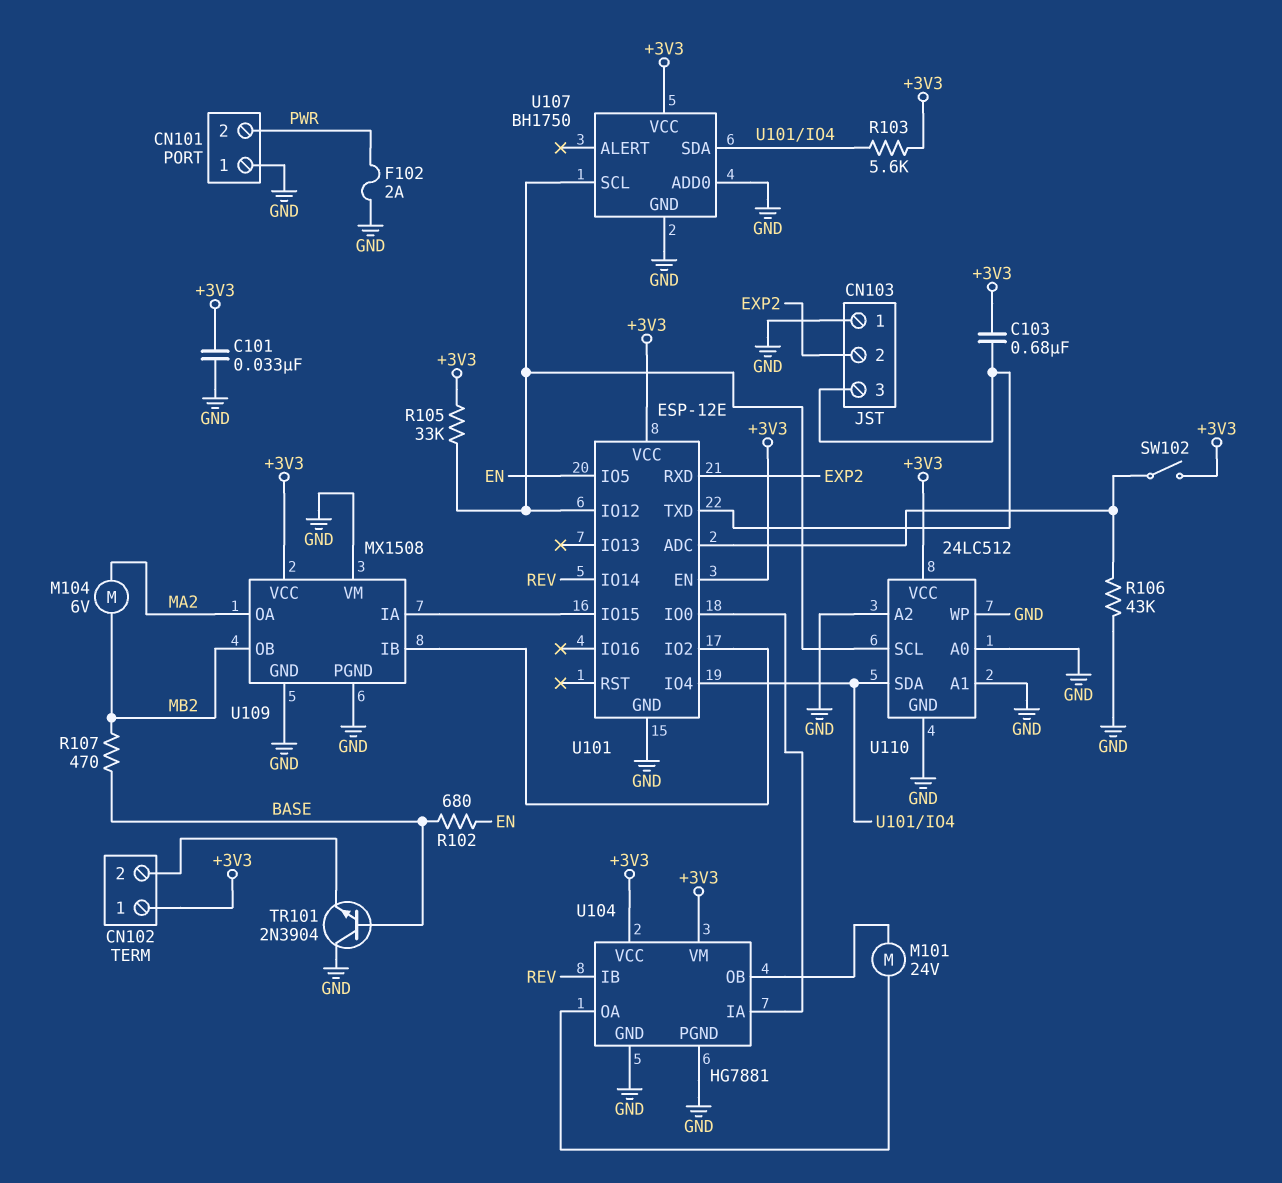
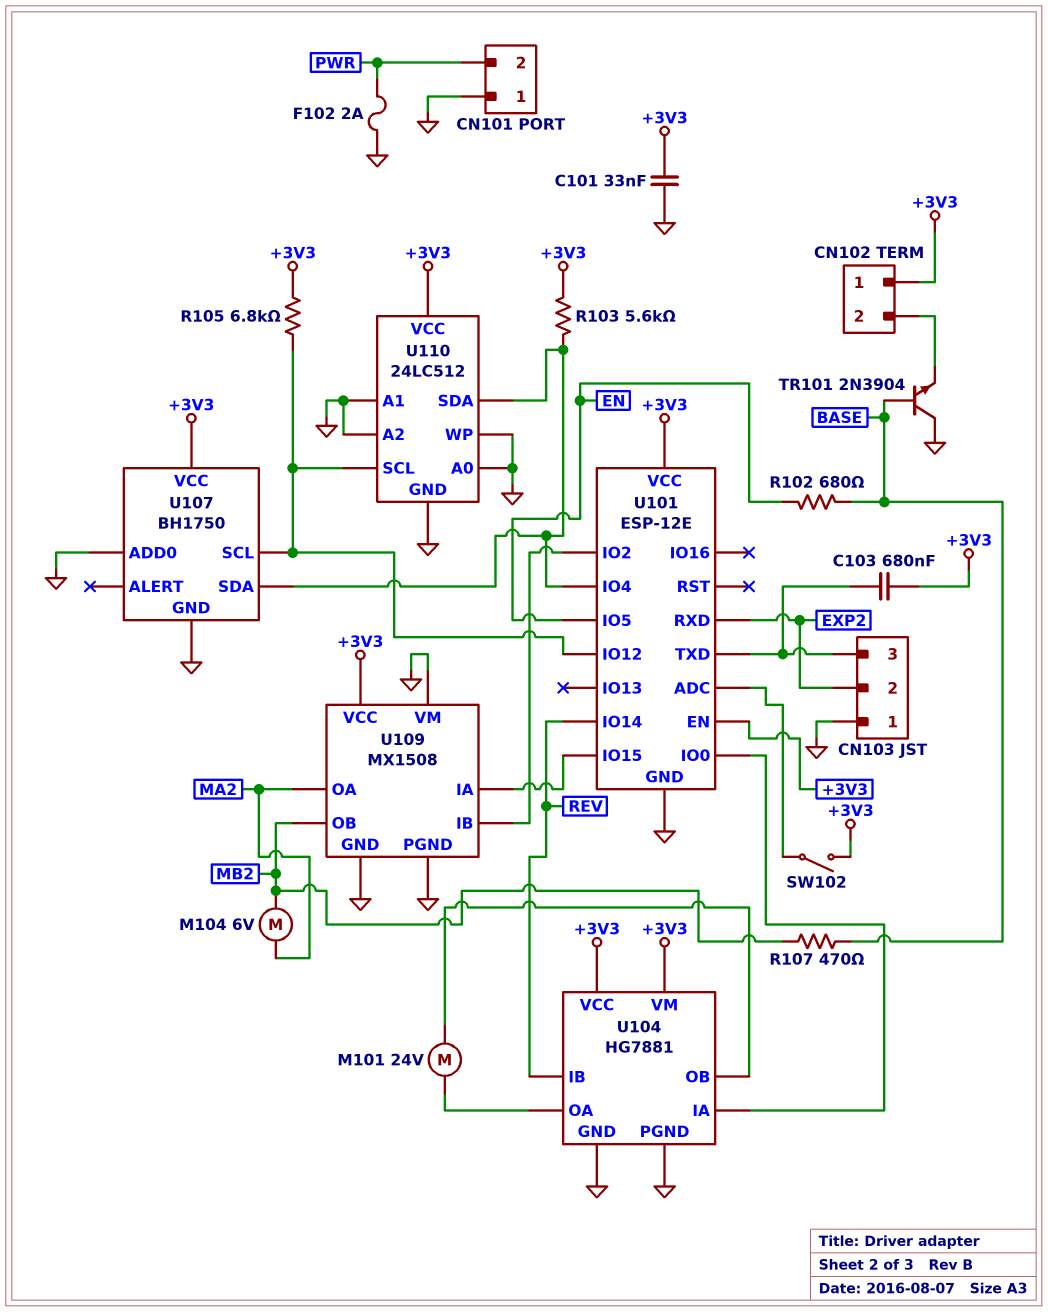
R105: 33k (+3V3, U101/IO12) -> 6.8k (+3V3, U101/IO12)
R106: 43k (GND, U101/ADC) -> none

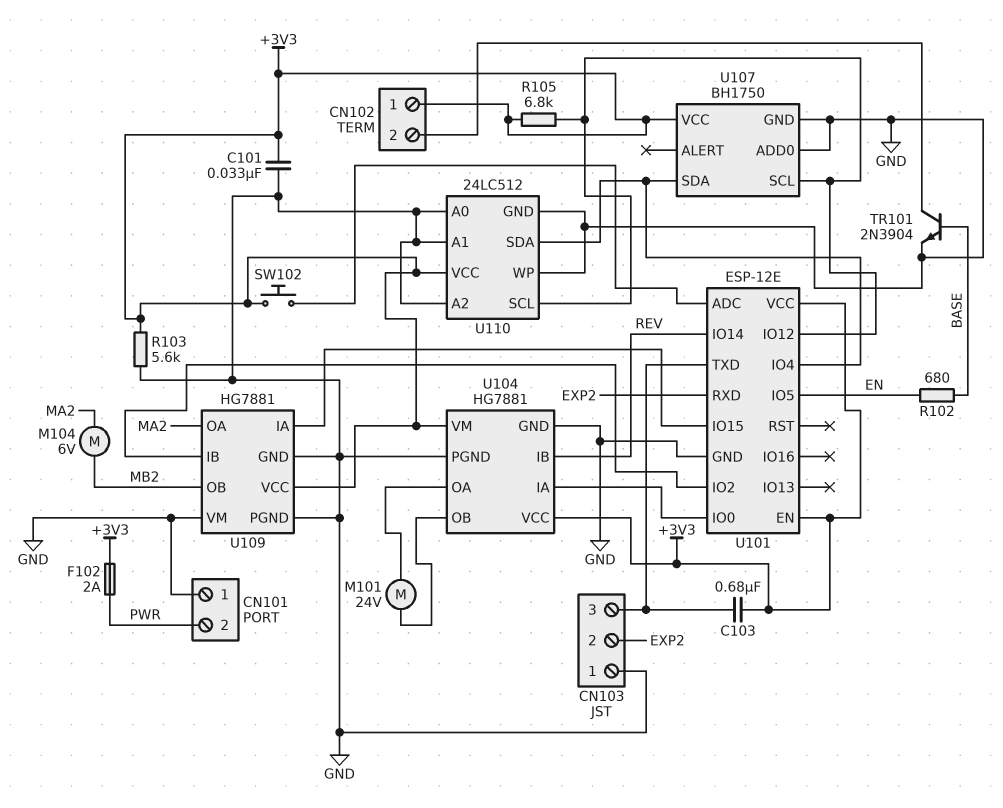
F102: 2A (GND, PWR) -> 2A (+3V3, PWR)
R103: 5.6k (+3V3, U101/IO4) -> 5.6k (+3V3, GND)
R107: 470 (BASE, MB2) -> none
SW102: switch (+3V3, U101/ADC) -> button (+3V3, U101/ADC)
TR101: NPN 2N3904 (B BASE, C GND, E CN102/2) -> NPN 2N3904 (B BASE, C CN102/2, E GND)
U109: MX1508 -> HG7881

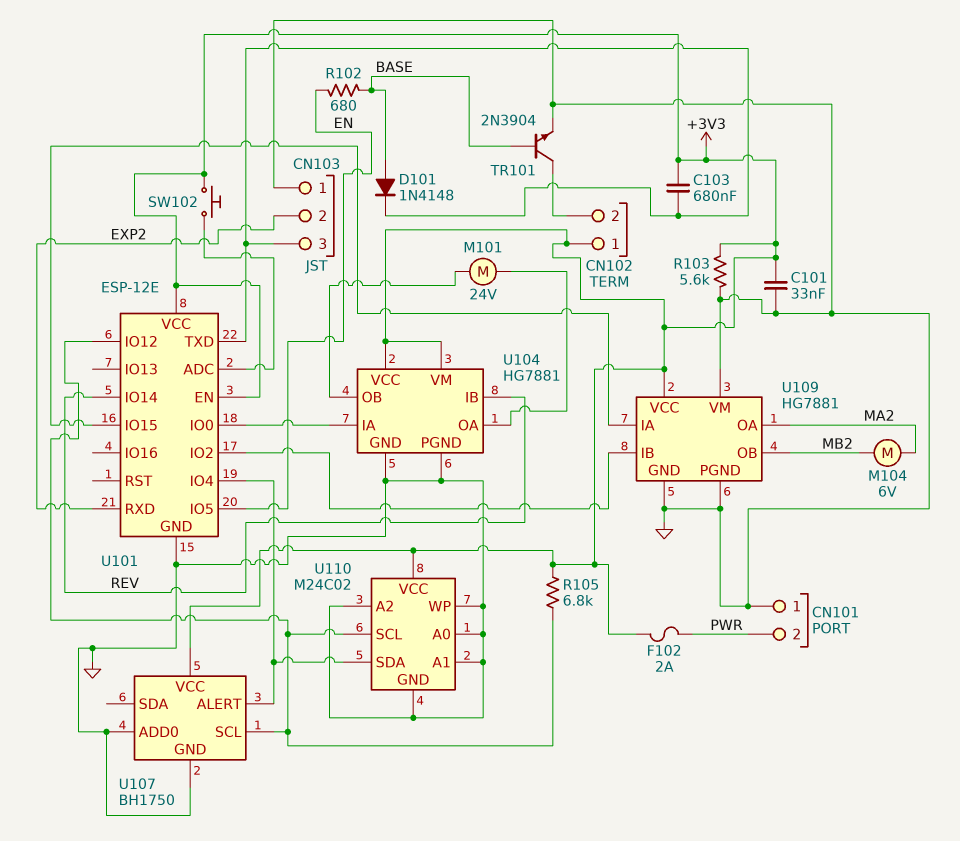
D101: none -> diode 1N4148 (A BASE, K CN103/3)
U107 pin ALERT: none -> U101/IO4
U107 pin SDA: U101/IO4 -> none
U110: 24LC512 -> M24C02

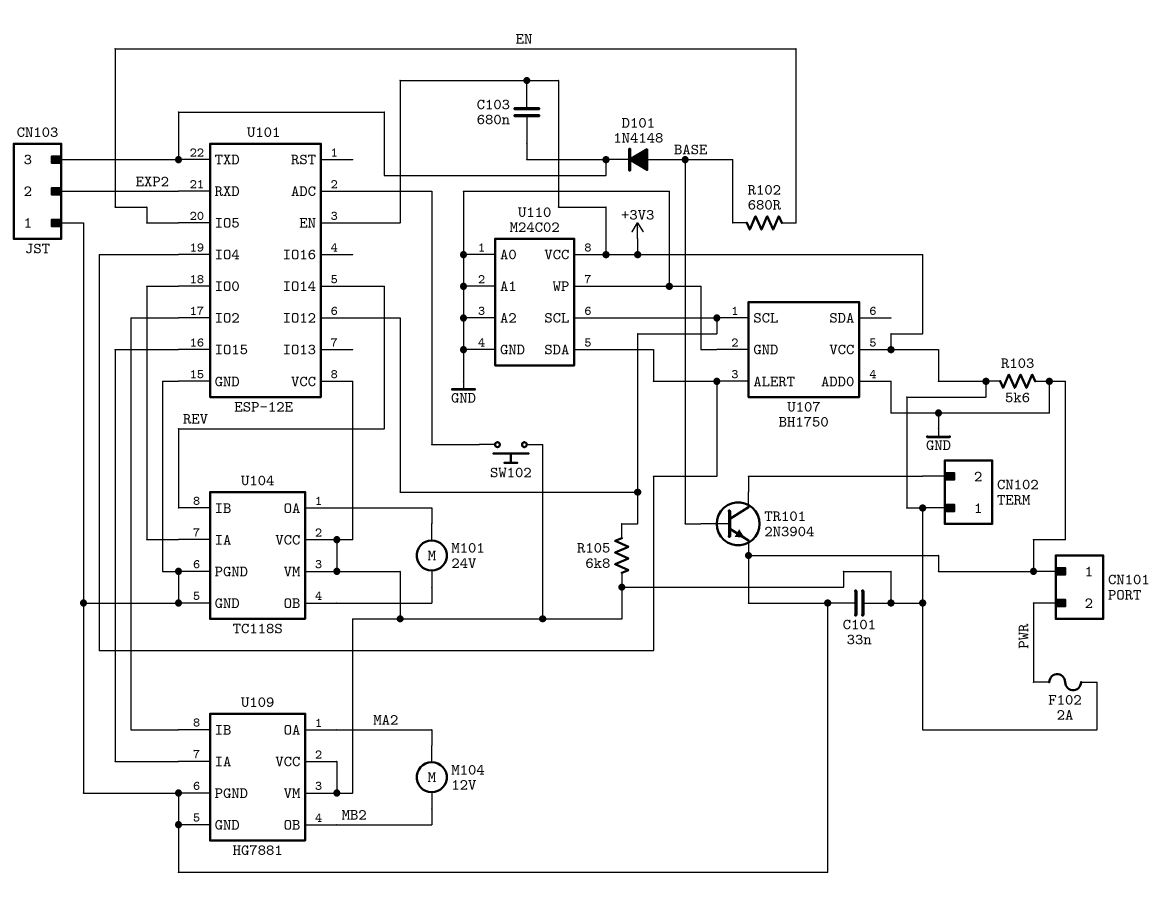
M104: motor 6V (MA2, MB2) -> motor 12V (MA2, MB2)
U104: HG7881 -> TC118S
U109 pin VM: GND -> +3V3

